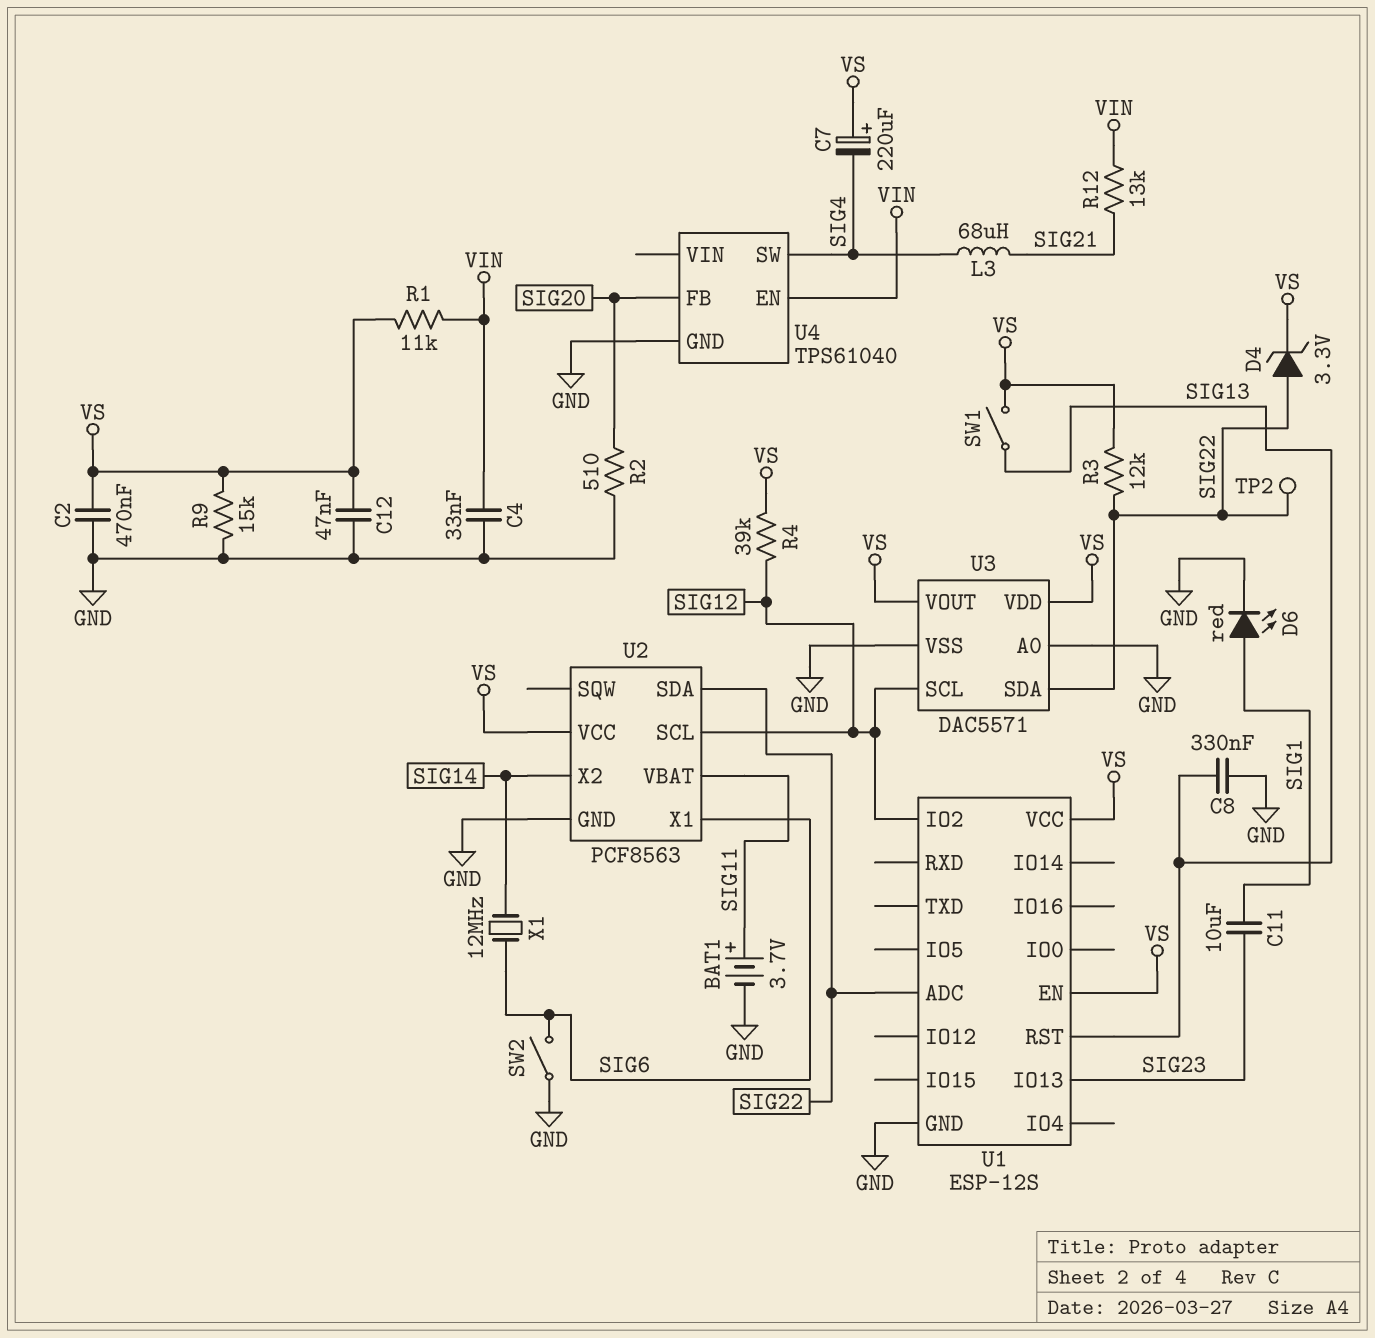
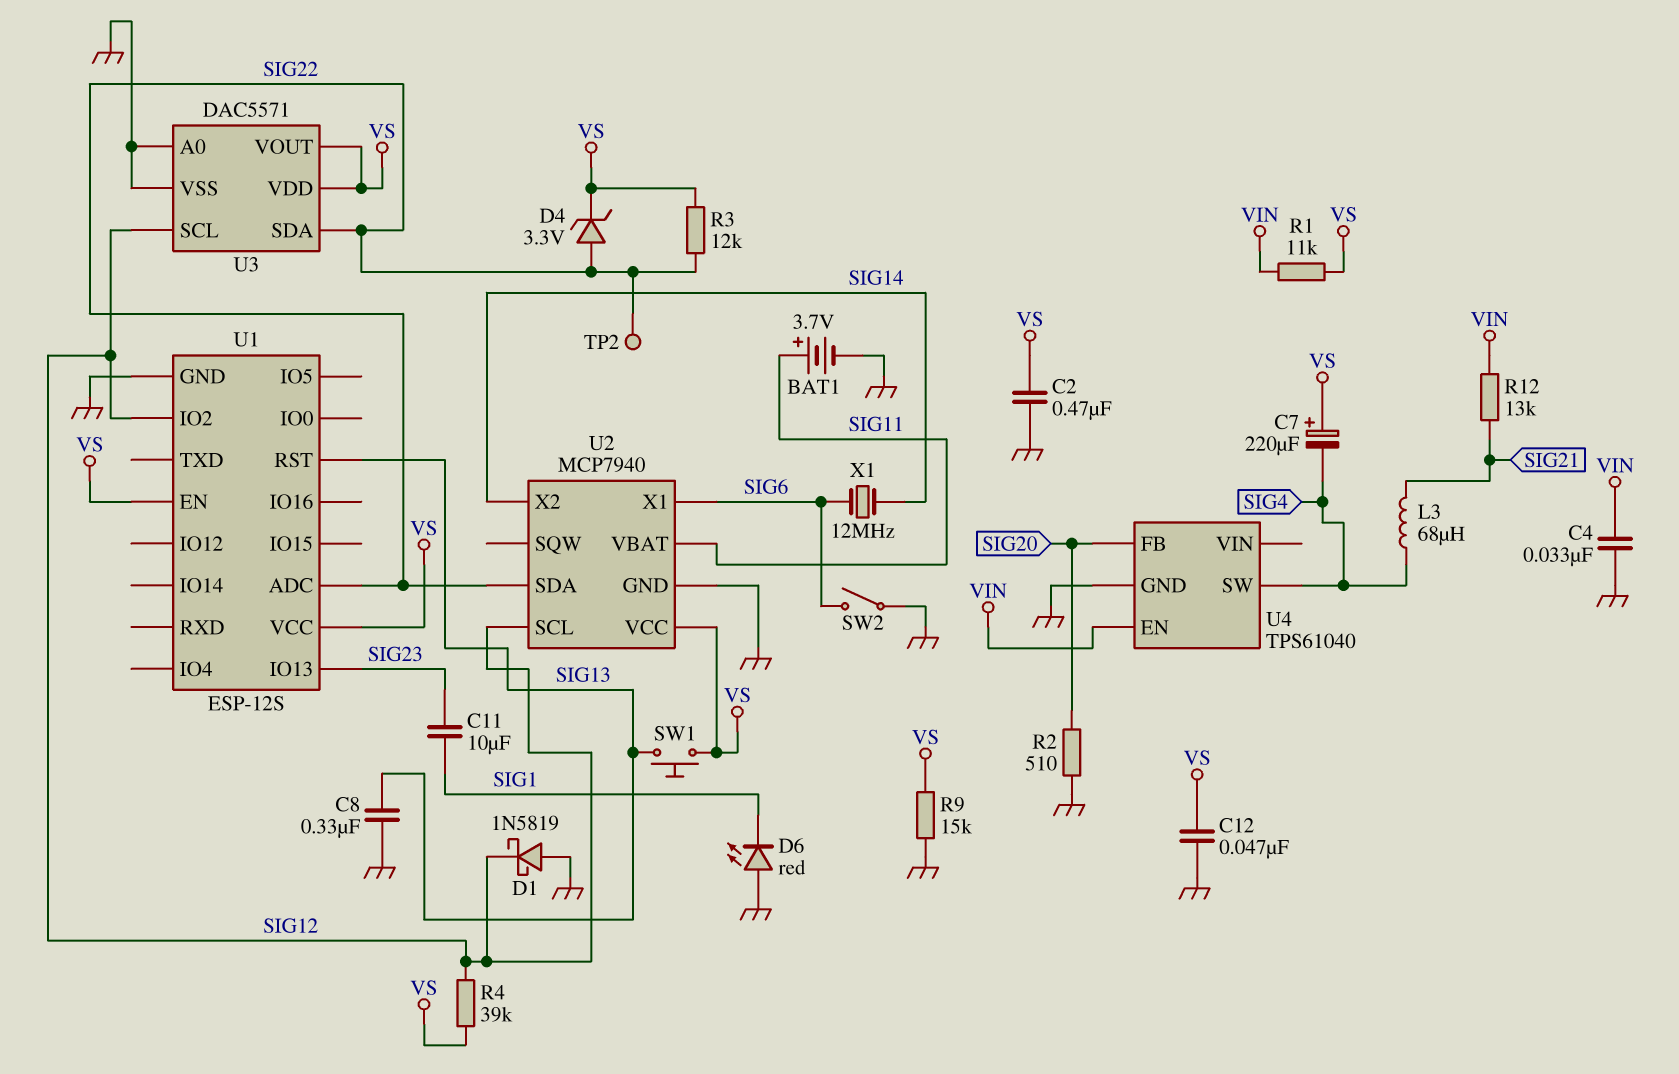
D1: none -> schottky 1N5819 (A GND, K SIG12)
D6: LED red (A SIG1, K GND) -> LED red (A GND, K SIG1)
SW1: switch (SIG13, VS) -> button (SIG13, VS)
U2: PCF8563 -> MCP7940

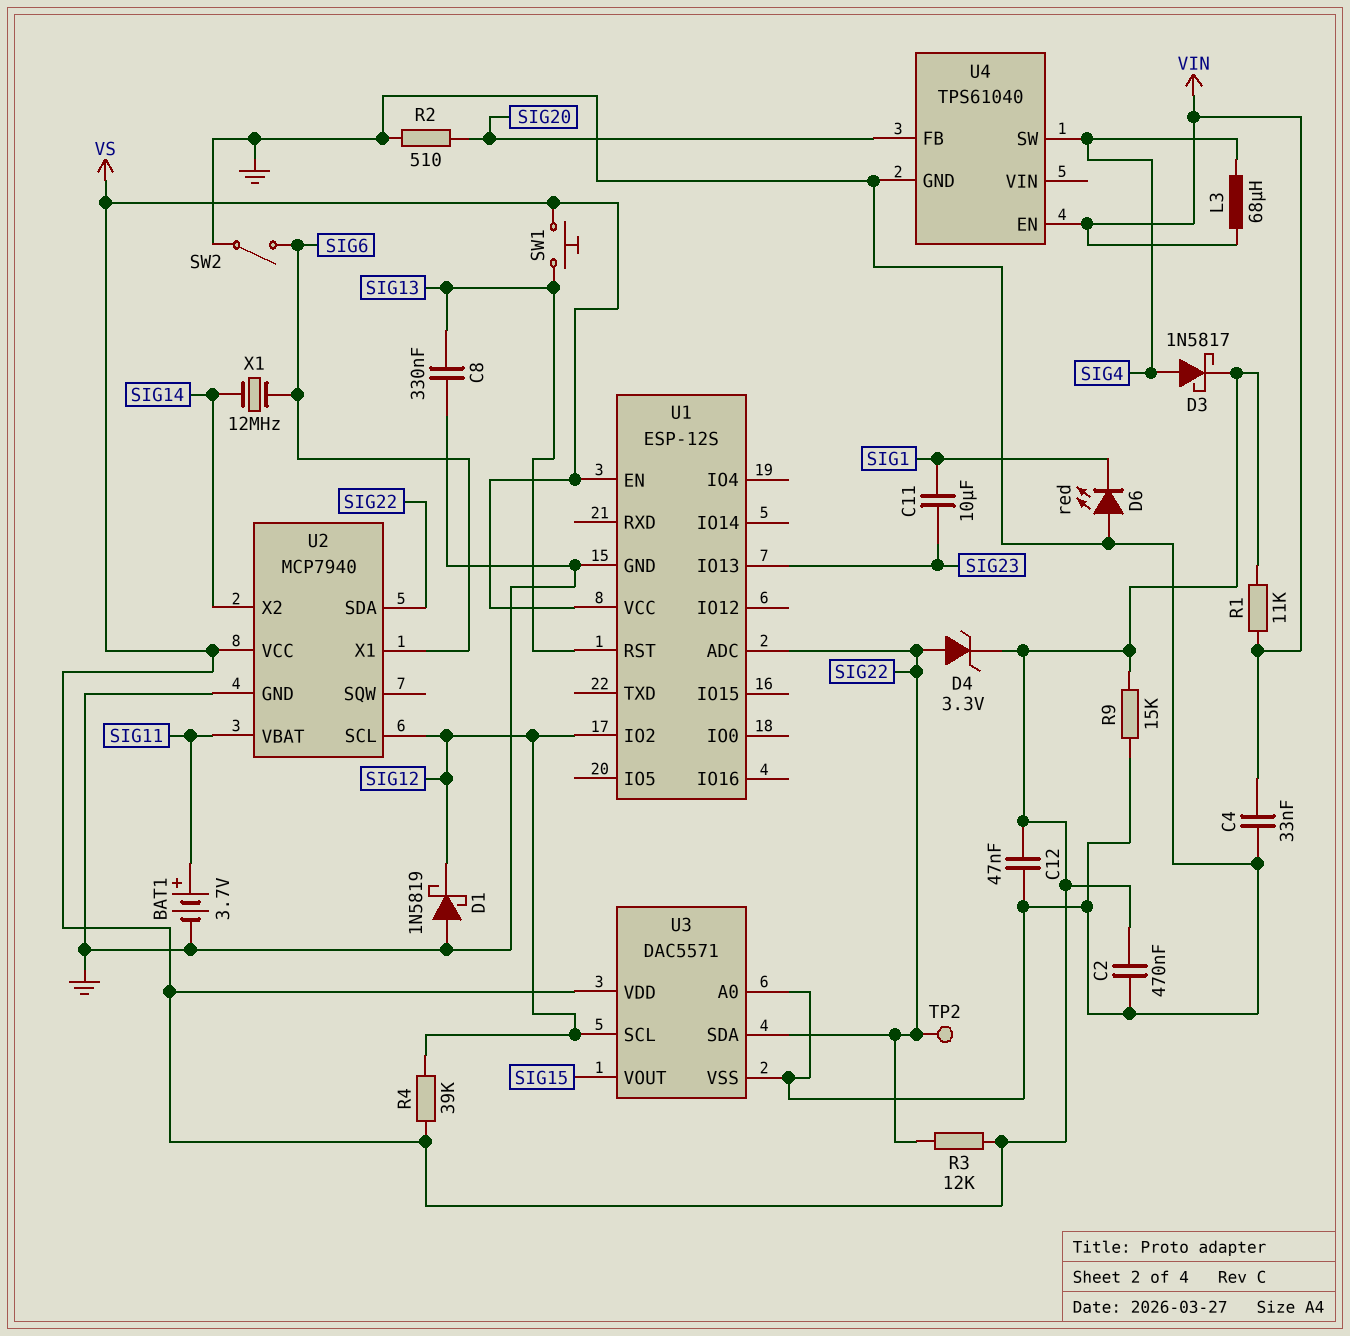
C7: 220uF (plus VS, minus SIG4) -> none
D3: none -> schottky 1N5817 (A SIG4, K VS)
L3: 68uH (SIG4, SIG21) -> 68uH (SIG4, VIN)
R12: 13k (SIG21, VIN) -> none
U3 pin VOUT: VS -> SIG15

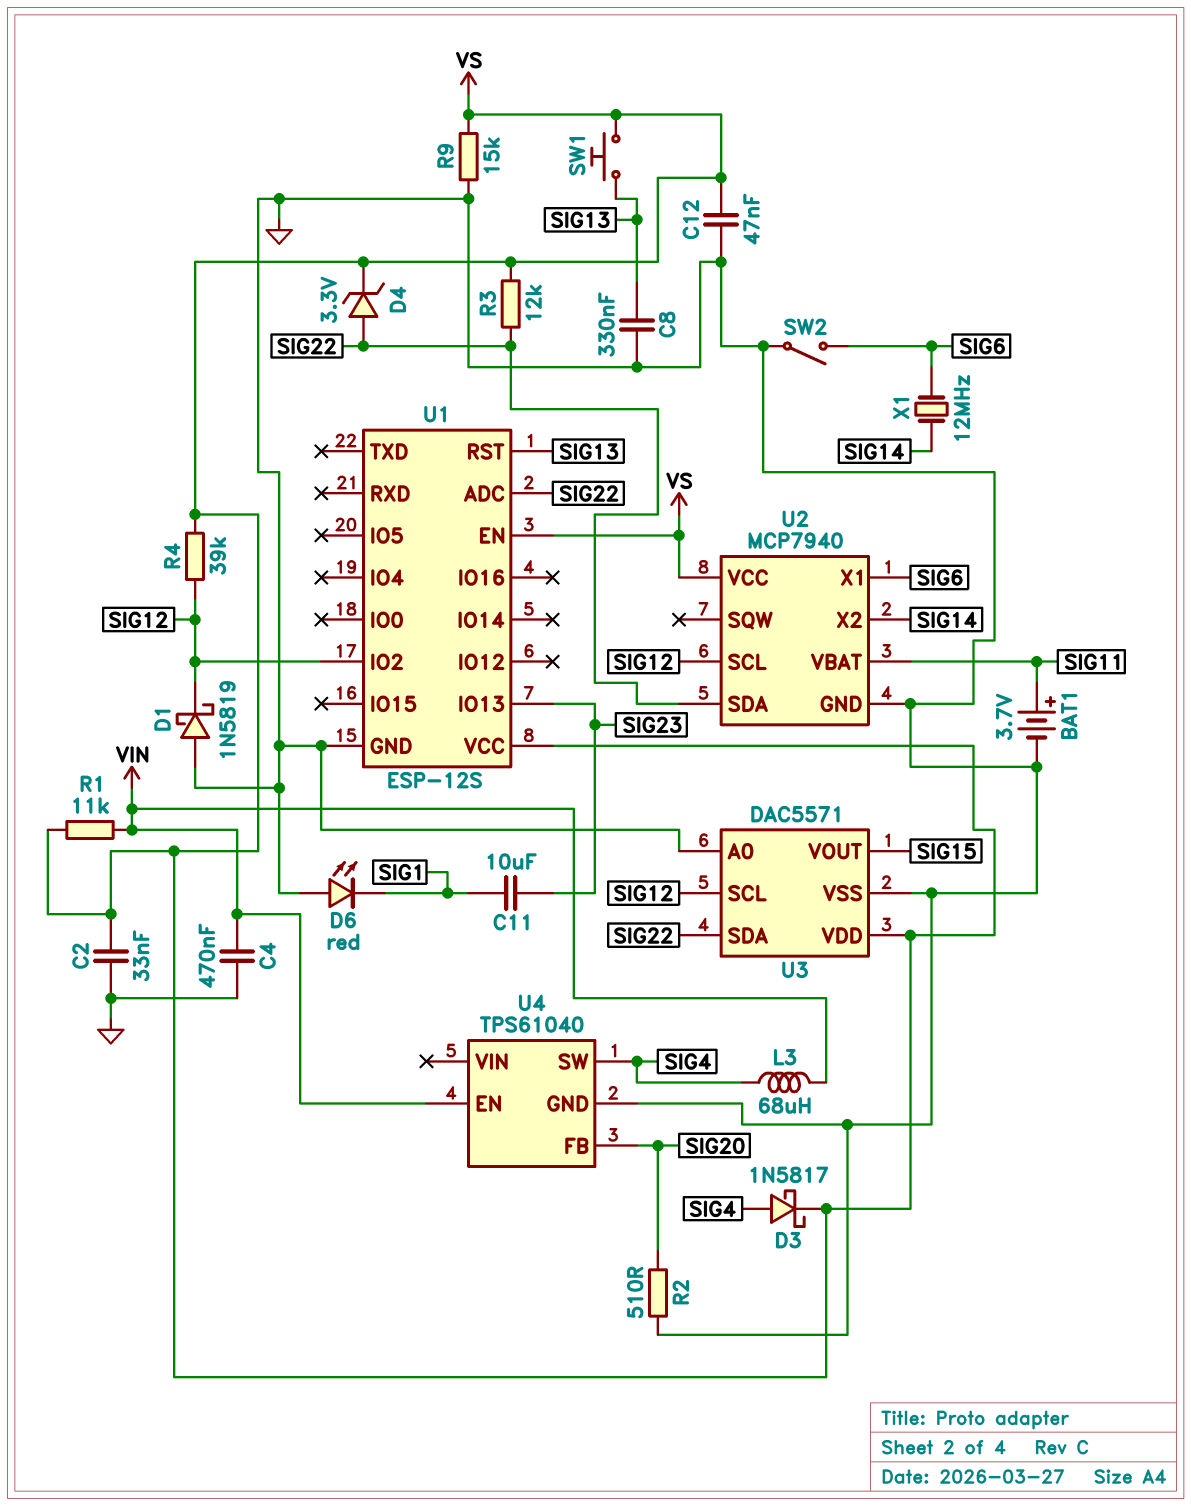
C2: 470nF (GND, VS) -> 33nF (GND, VS)
C4: 33nF (GND, VIN) -> 470nF (GND, VIN)
TP2: test point (SIG22) -> none

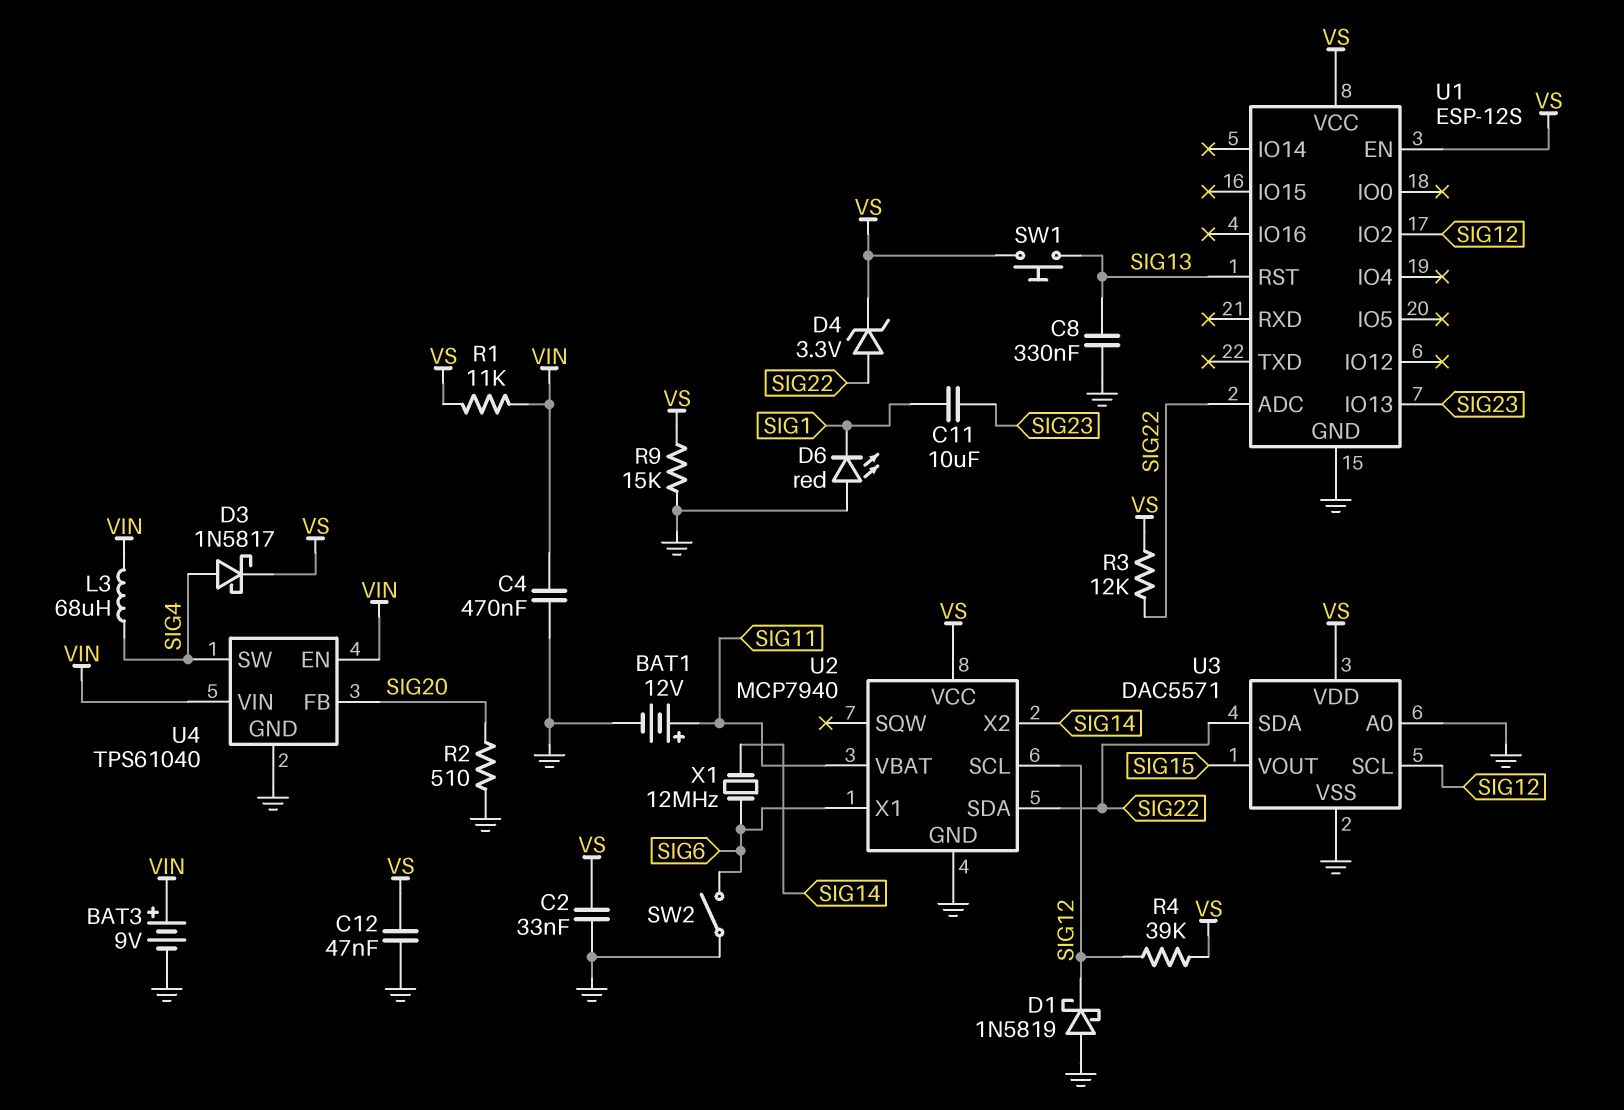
BAT1: 3.7V (plus SIG11, minus GND) -> 12V (plus SIG11, minus GND)
BAT3: none -> 9V (plus VIN, minus GND)
U4 pin VIN: none -> VIN

